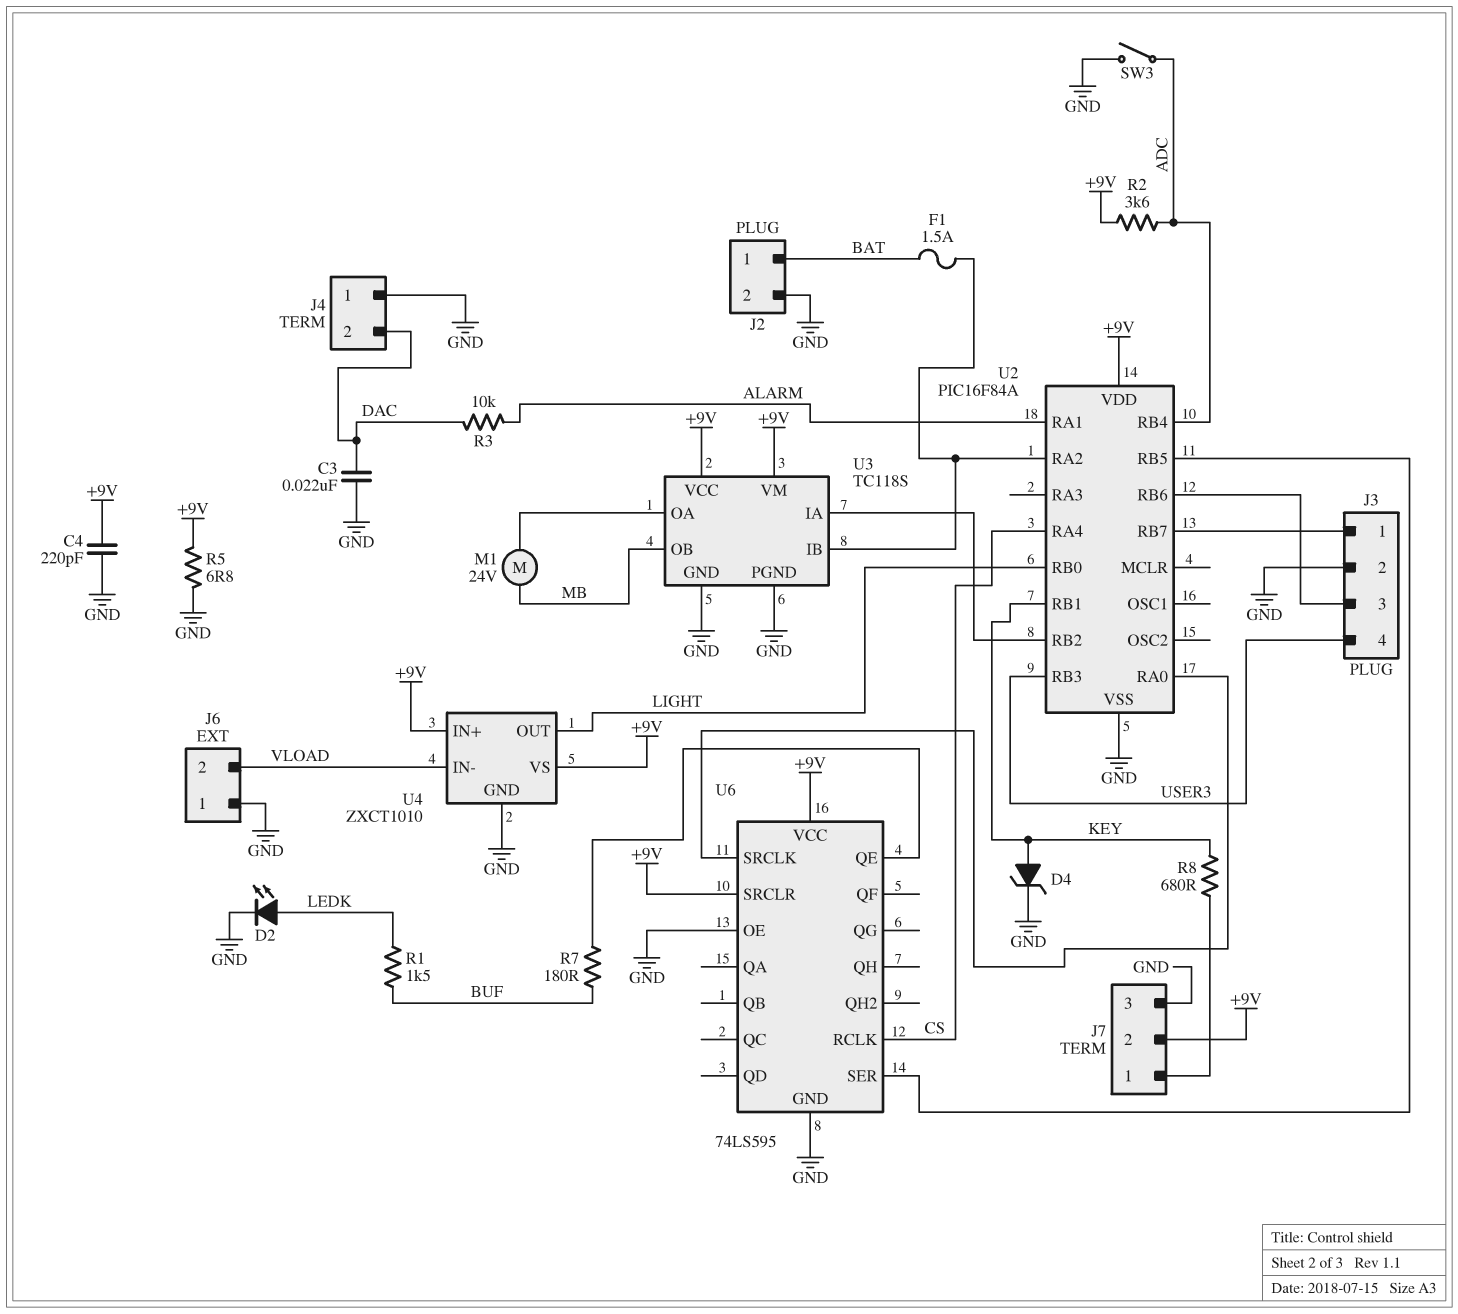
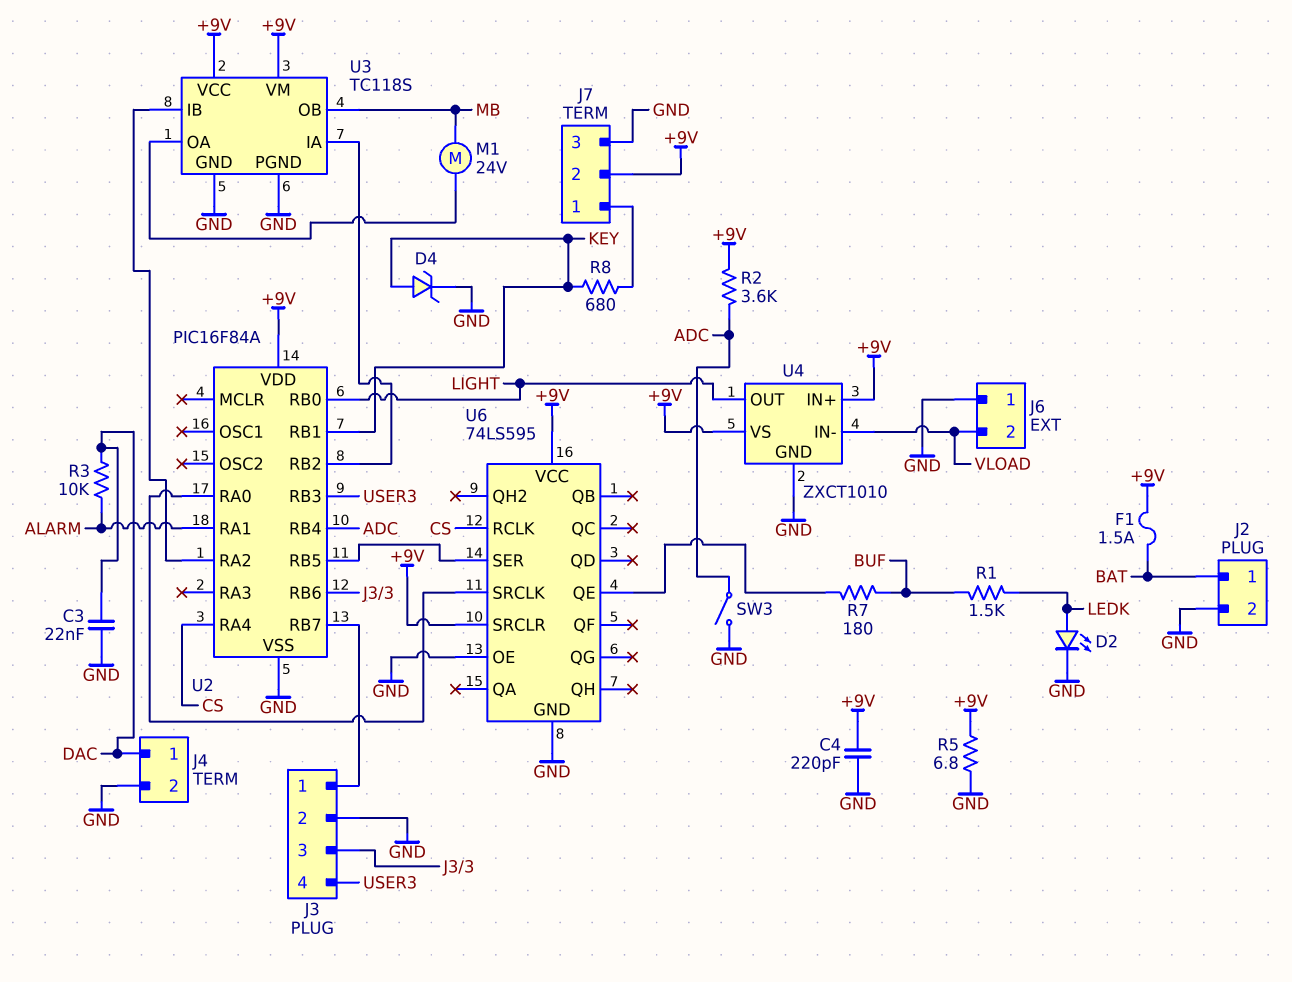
F1: 1.5A (BAT, U2/RA2) -> 1.5A (+9V, BAT)
J4 pin 1: GND -> DAC
J4 pin 2: DAC -> GND

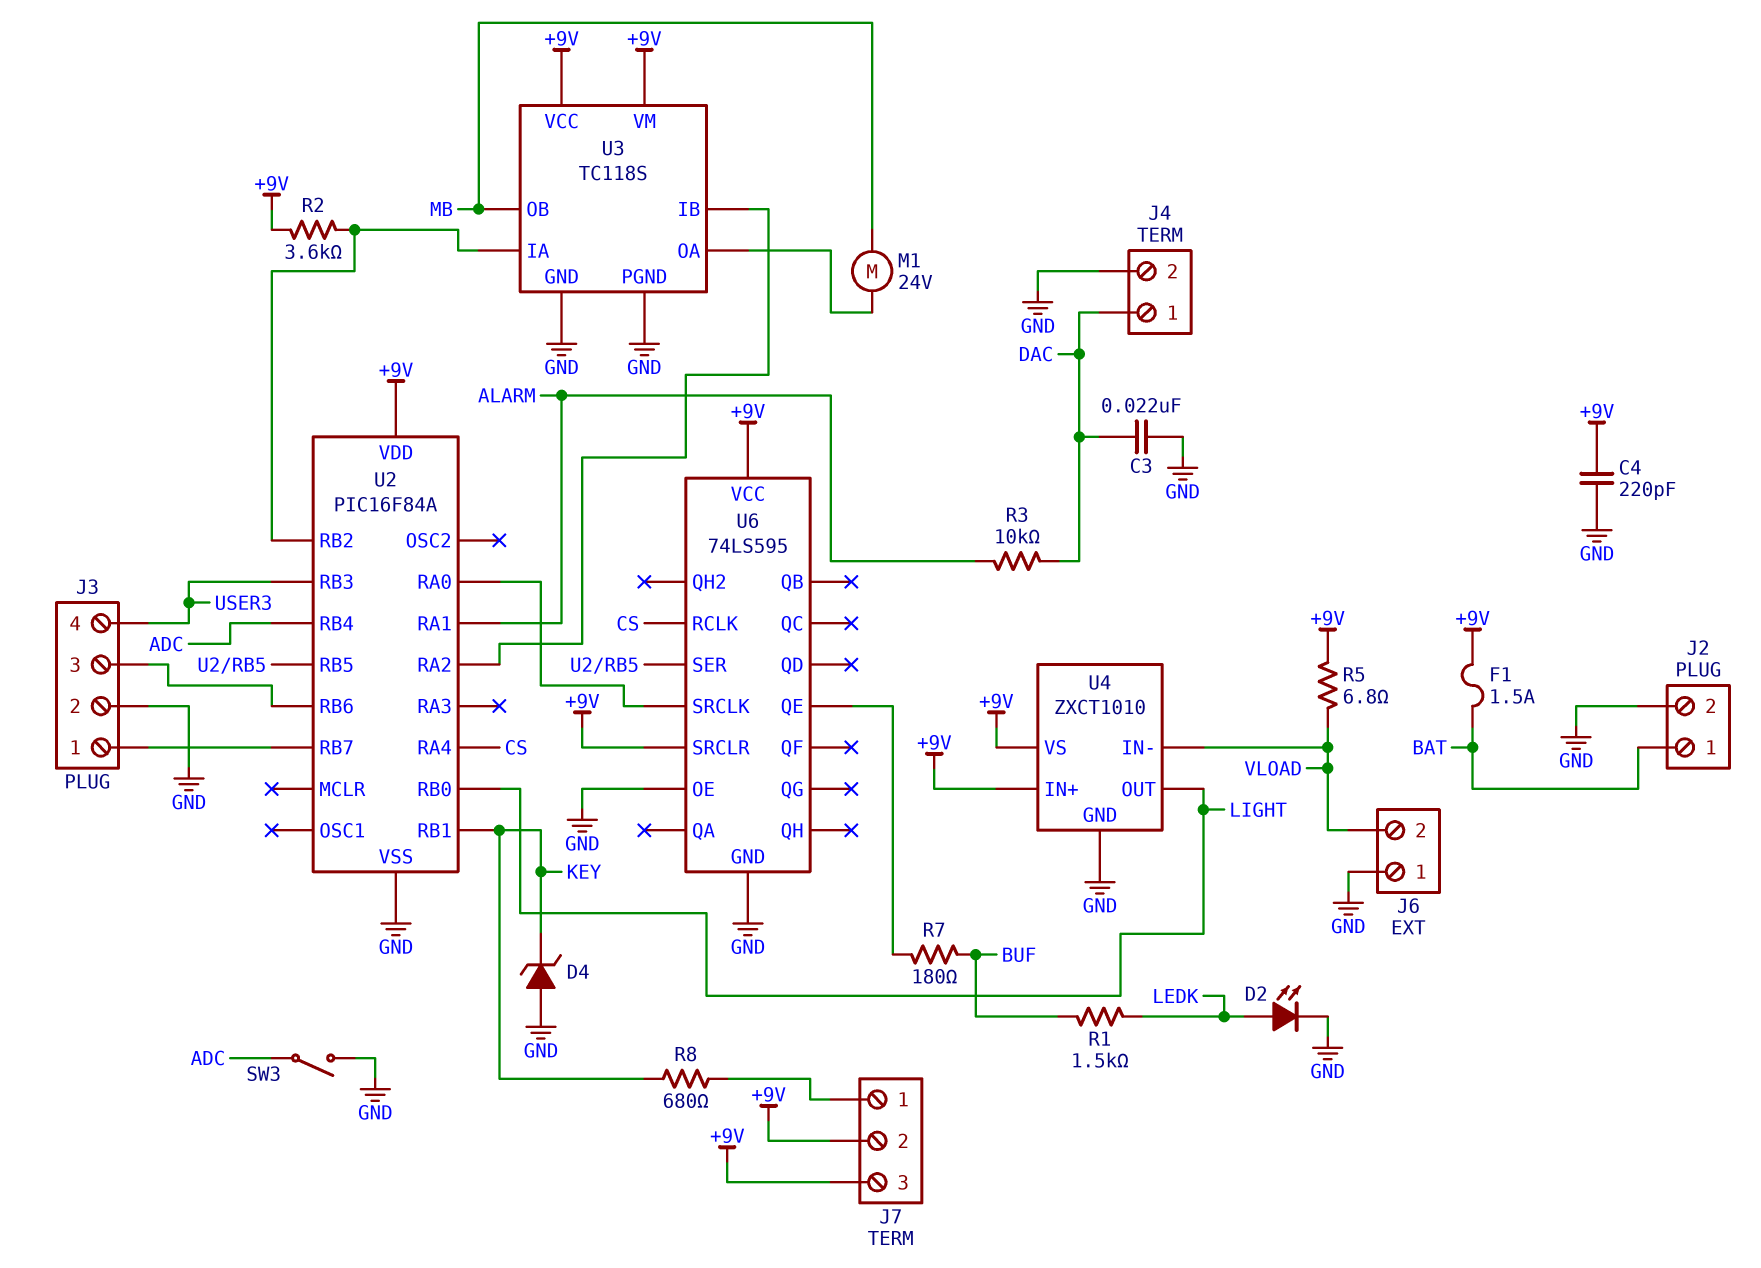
D4: zener (A KEY, K GND) -> zener (A GND, K KEY)
J7 pin 3: GND -> +9V
R2: 3.6k (+9V, ADC) -> 3.6k (+9V, U2/RB2)
R5: 6.8 (+9V, GND) -> 6.8 (+9V, VLOAD)

